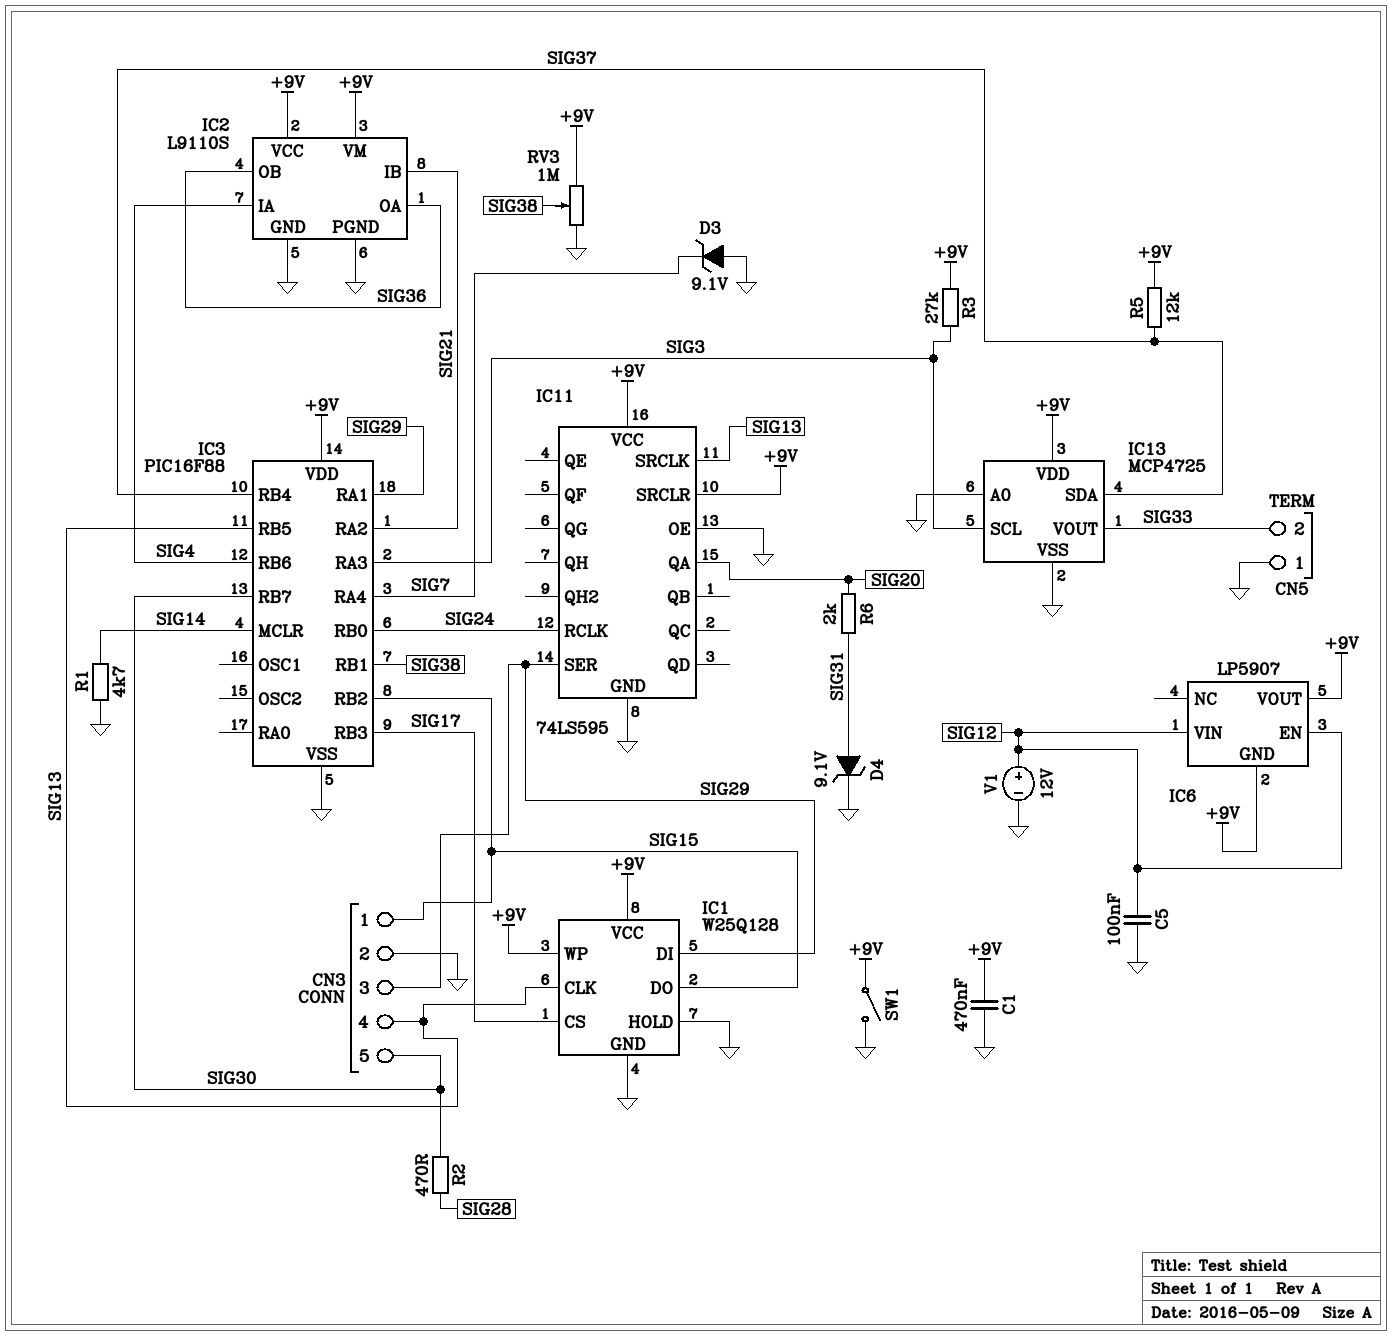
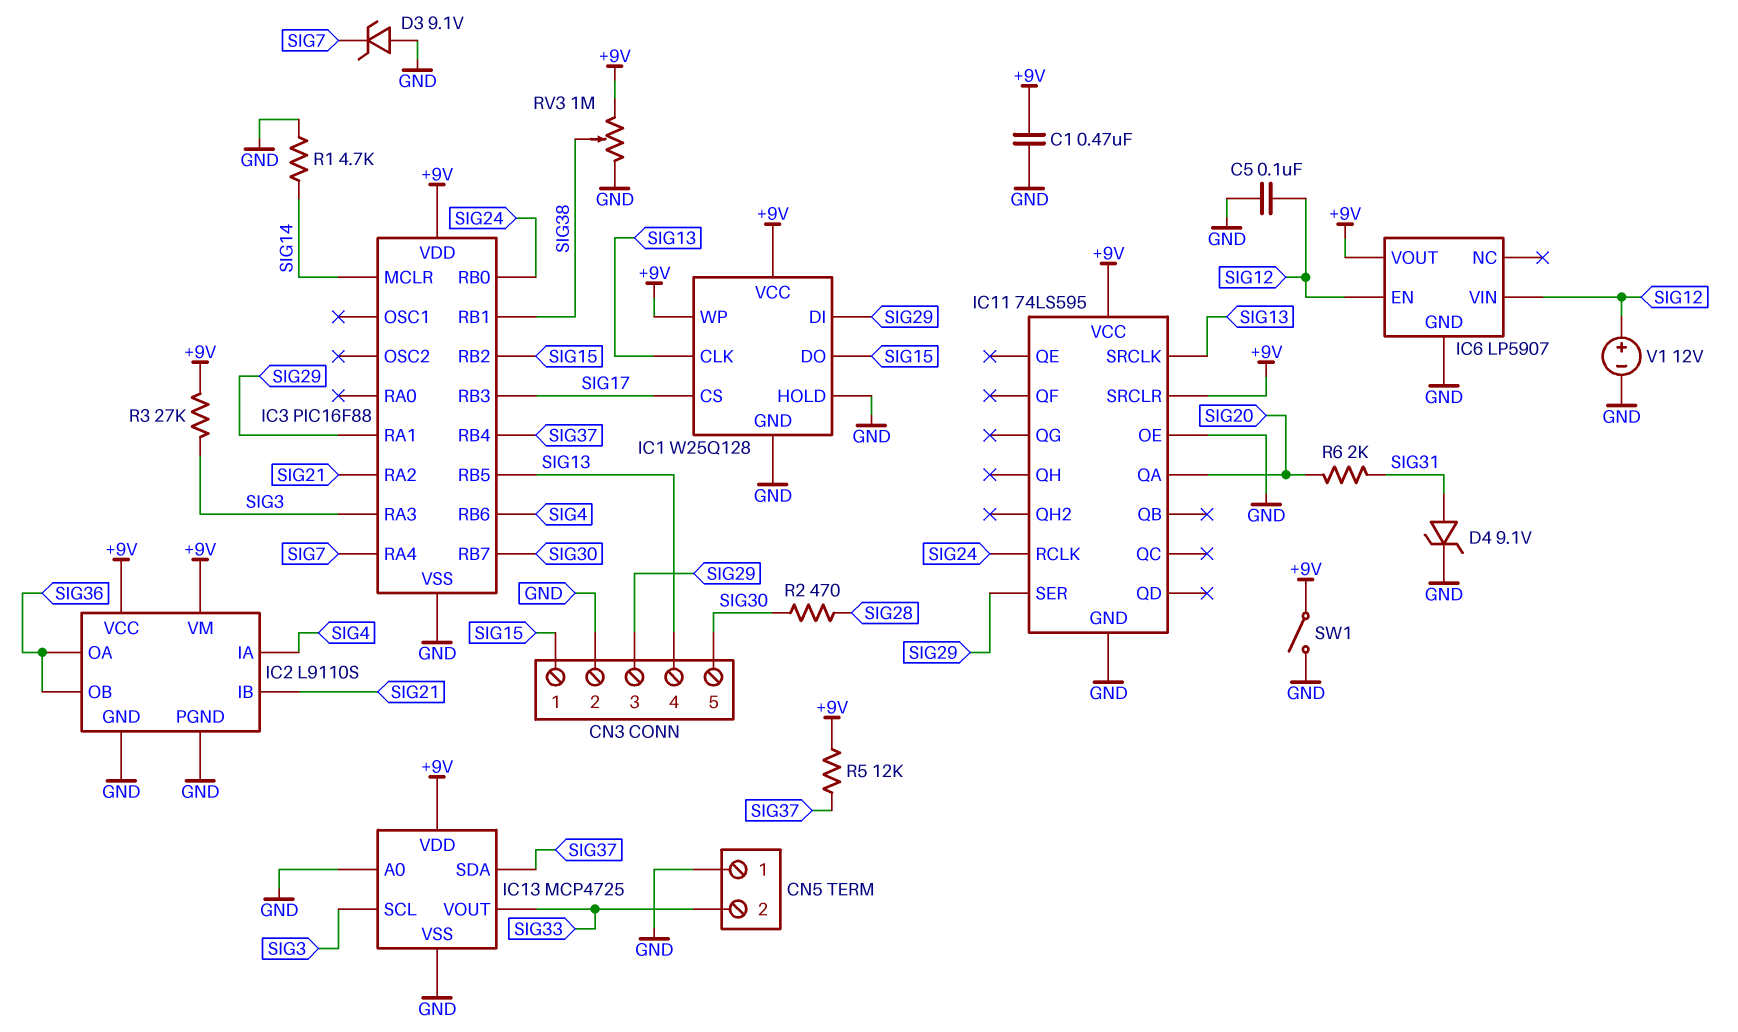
IC6 pin GND: +9V -> GND

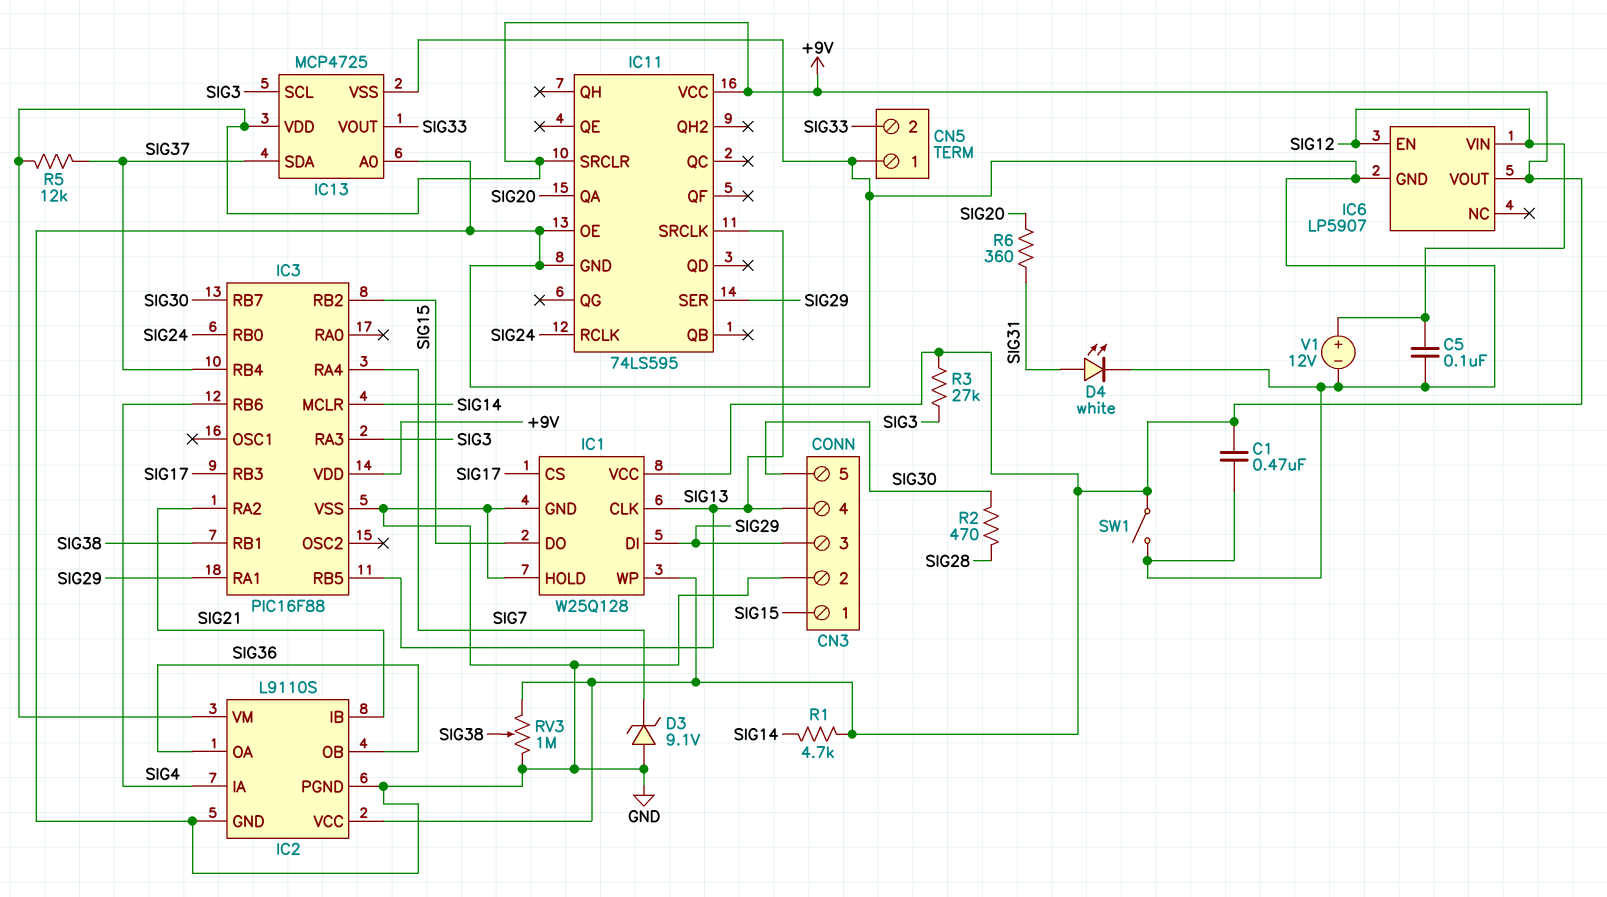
D4: zener 9.1V (A SIG31, K GND) -> LED white (A SIG31, K GND)
R1: 4.7k (GND, SIG14) -> 4.7k (+9V, SIG14)
R6: 2k (SIG20, SIG31) -> 360 (SIG20, SIG31)

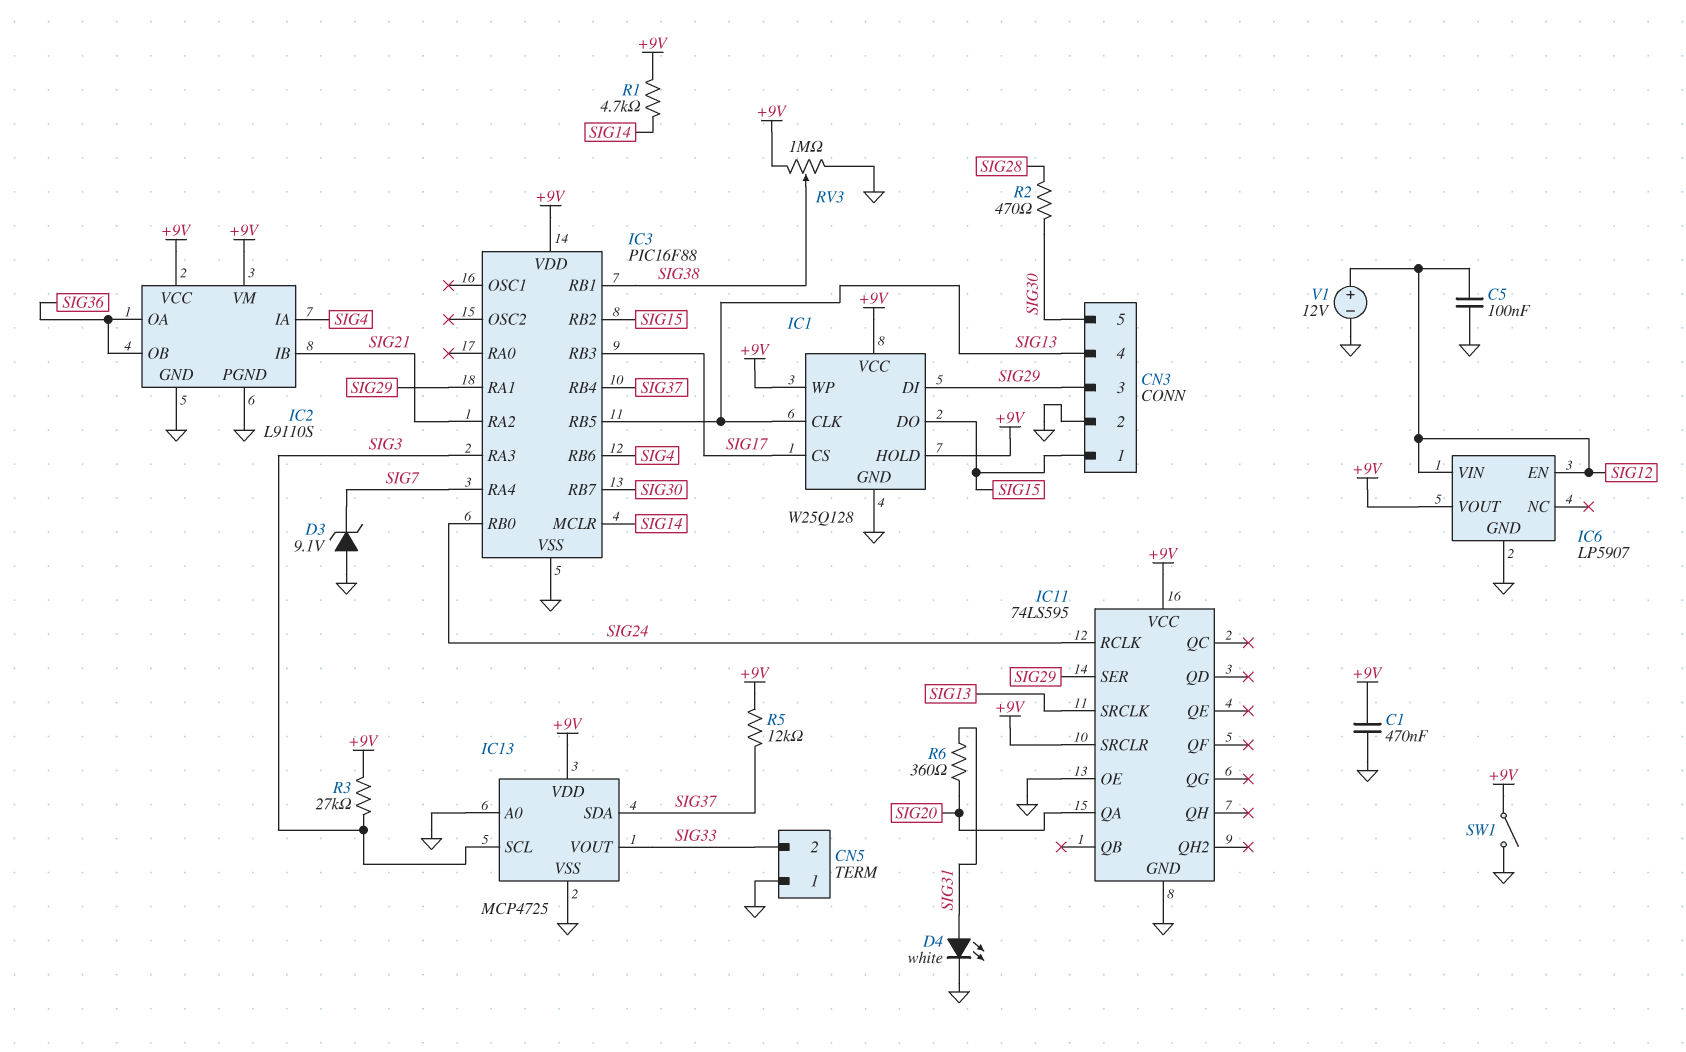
IC1 pin HOLD: GND -> +9V

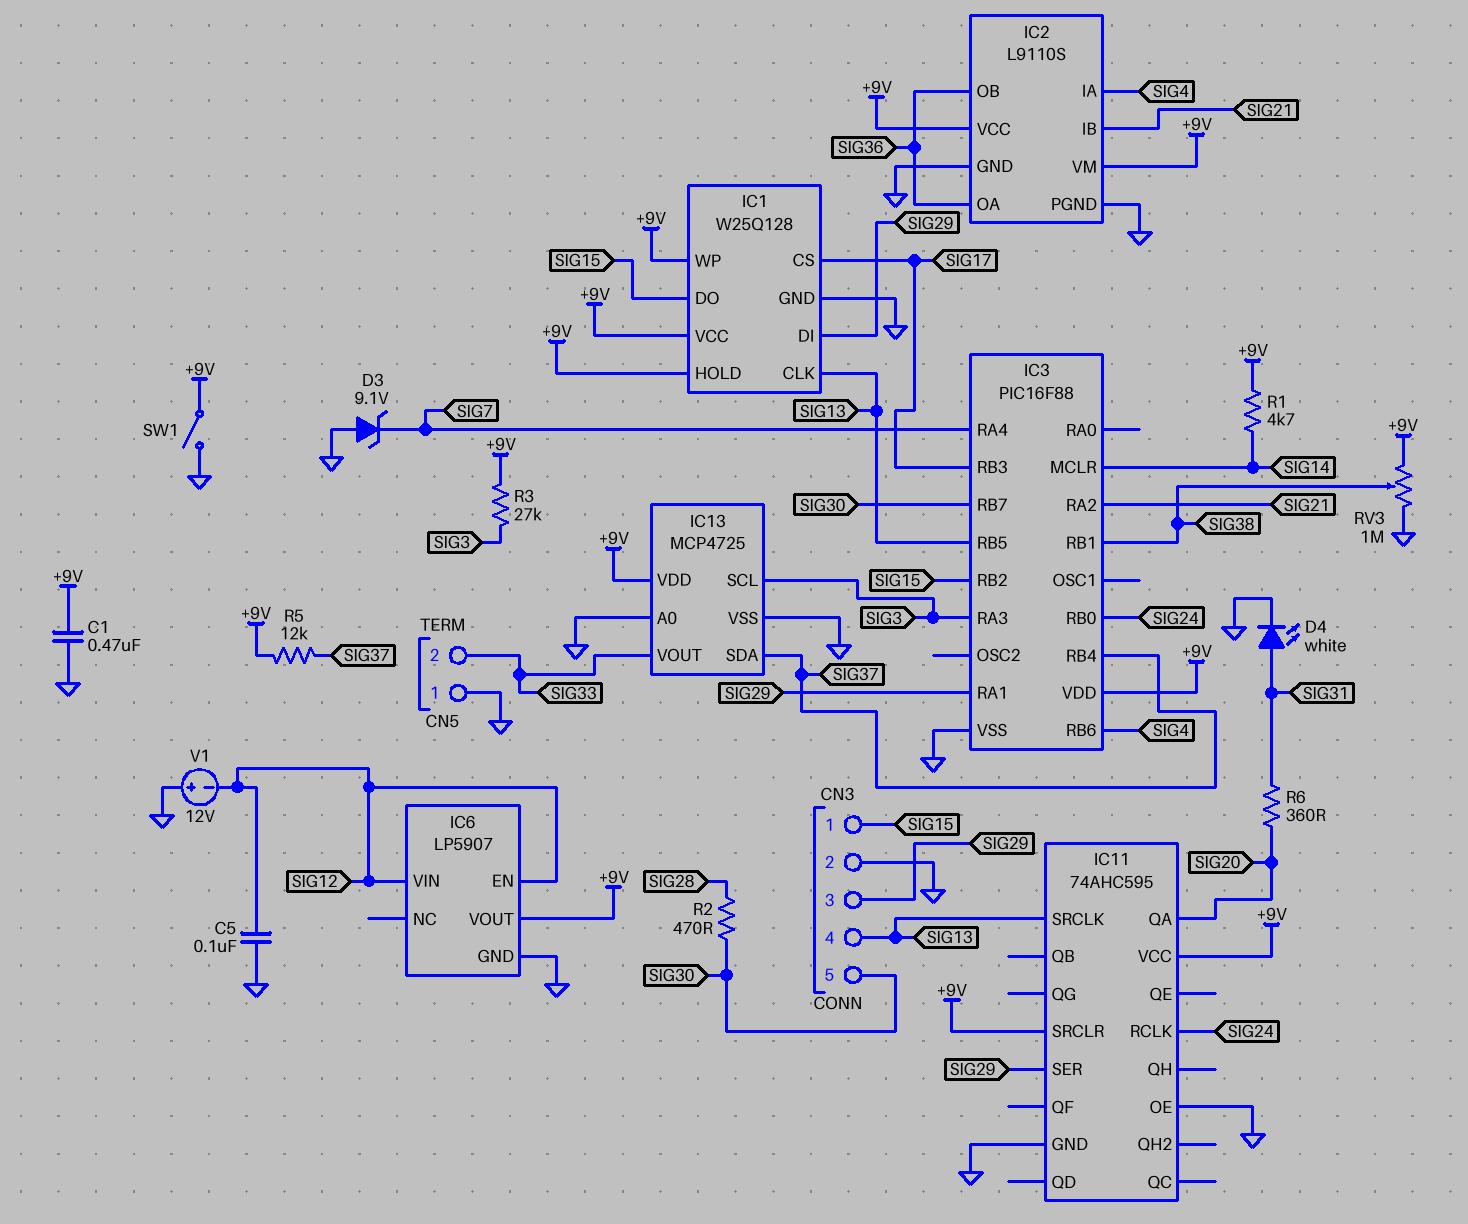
IC11: 74LS595 -> 74AHC595
V1: 12V (plus SIG12, minus GND) -> 12V (plus GND, minus SIG12)

